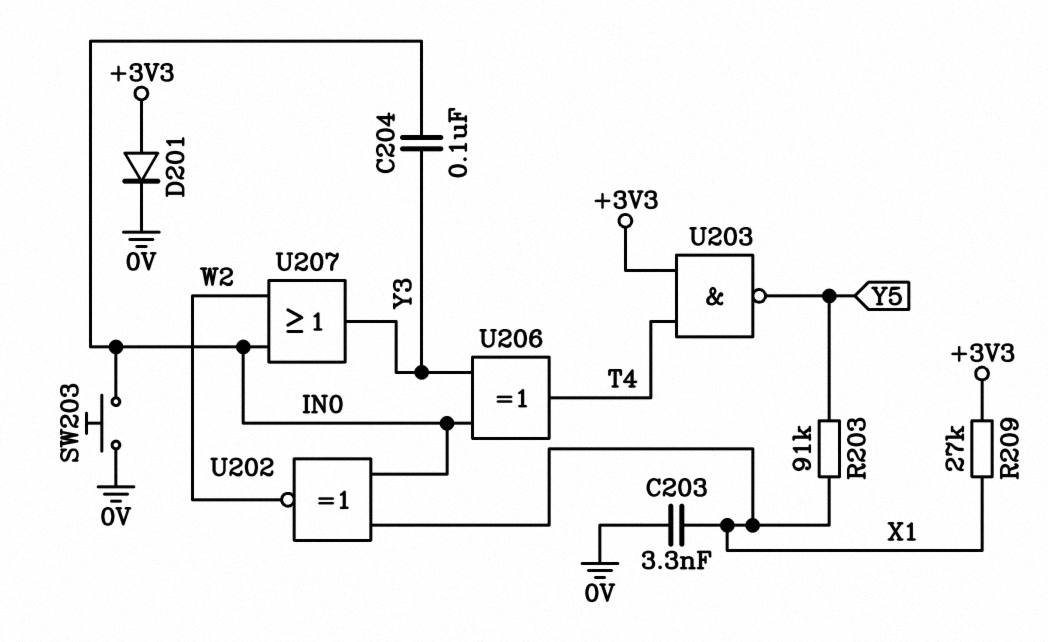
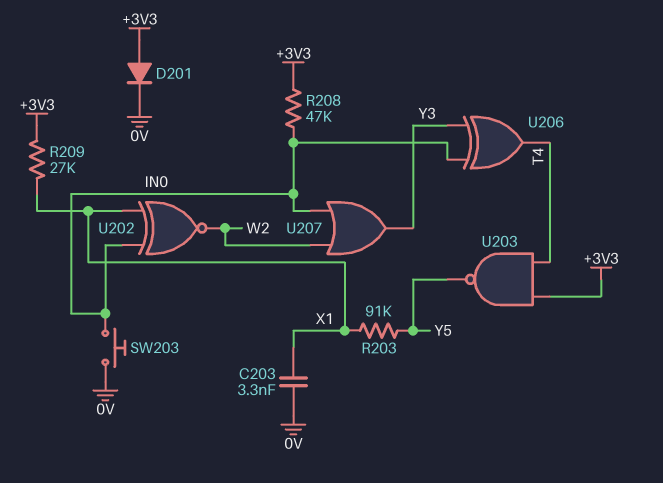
C204: 100nF (IN0, Y3) -> none
R208: none -> 47k (+3V3, IN0)

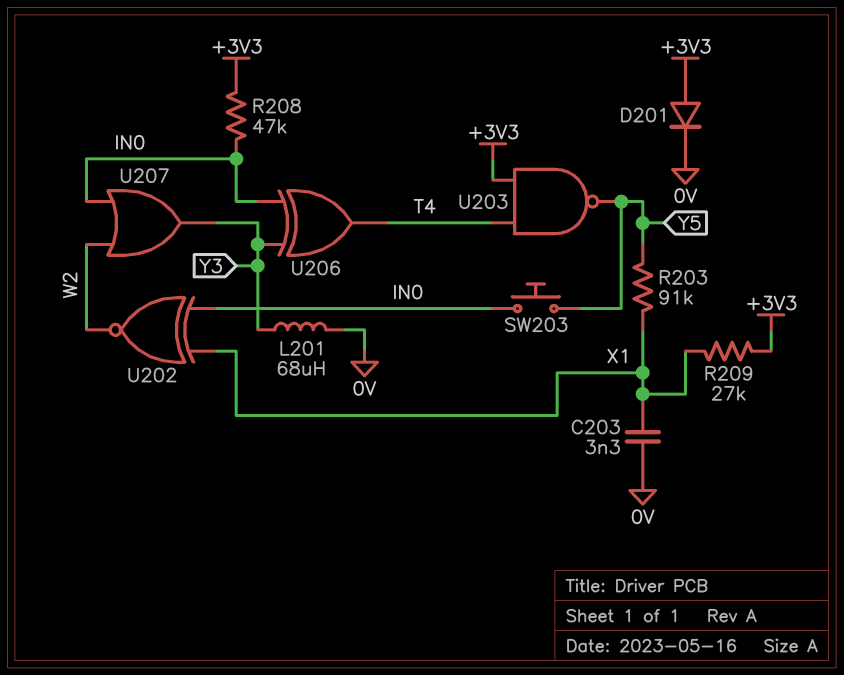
L201: none -> 68uH (0V, Y3)
SW203: button (0V, IN0) -> button (IN0, Y5)

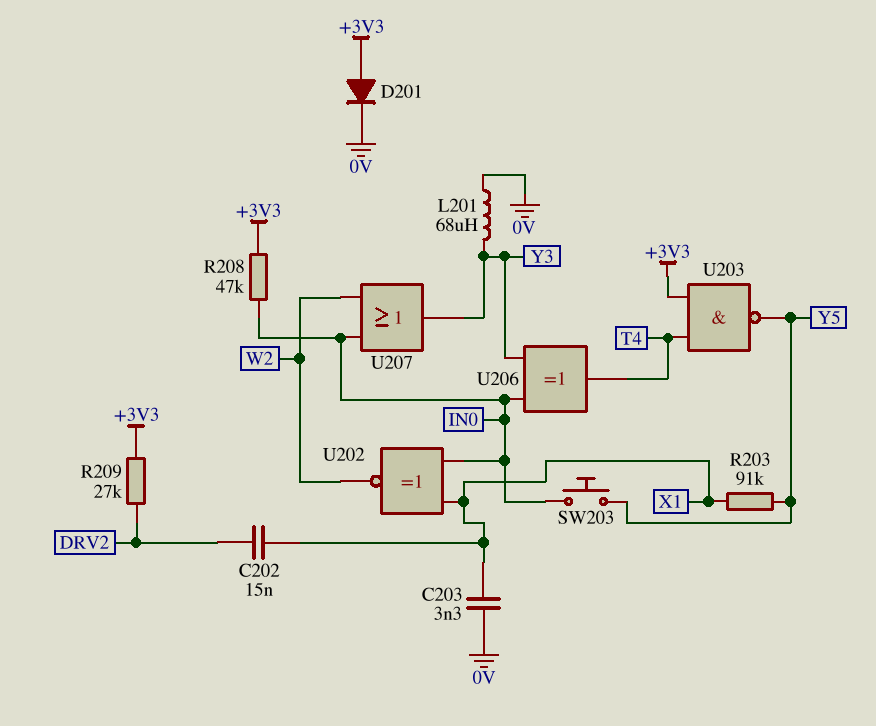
C202: none -> 15nF (DRV2, X1)
R209: 27k (+3V3, X1) -> 27k (+3V3, DRV2)

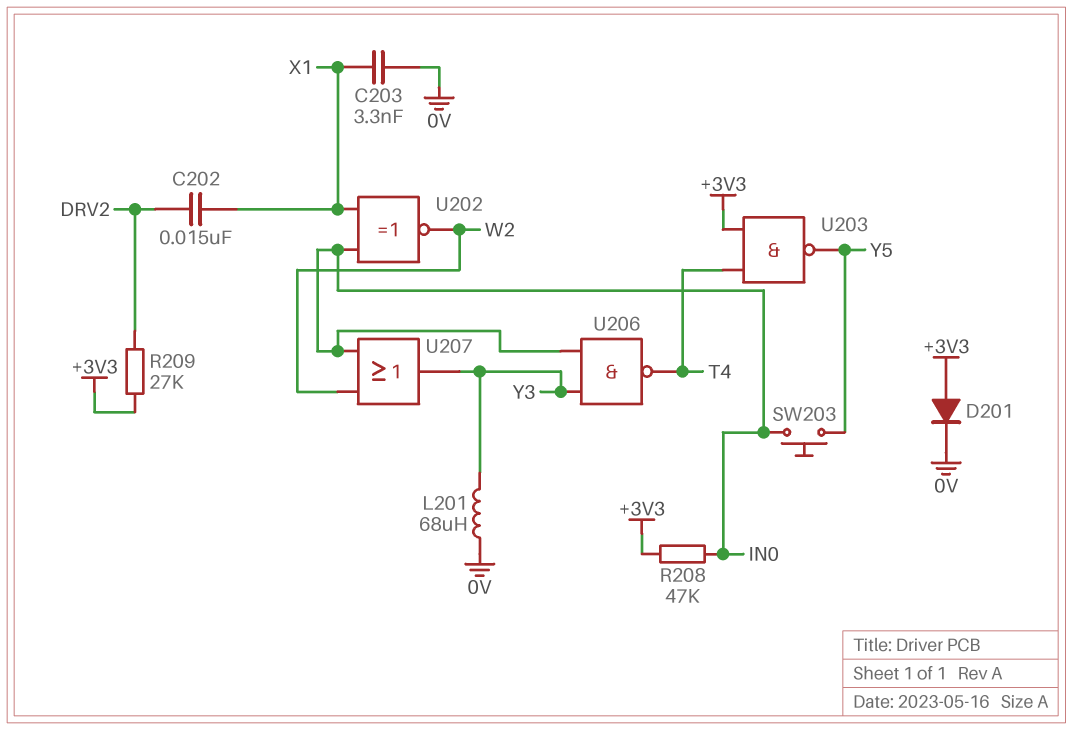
R203: 91k (X1, Y5) -> none
U206: XOR (in IN0, in Y3, out T4) -> NAND (in IN0, in Y3, out T4)

